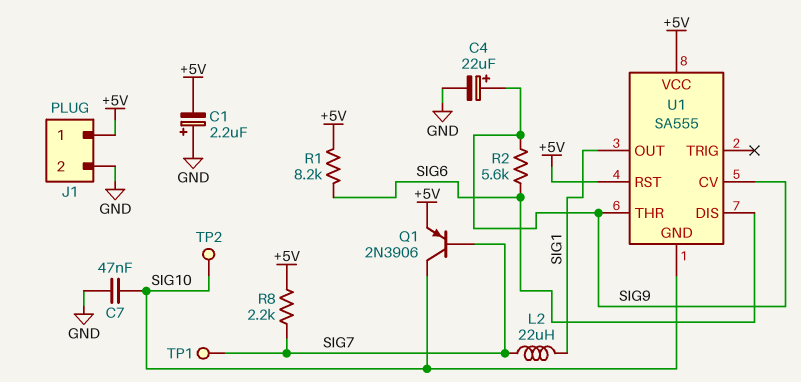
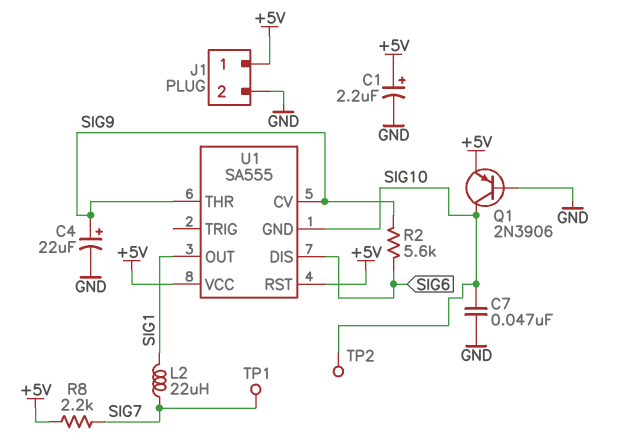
C1: 2.2uF (plus GND, minus +5V) -> 2.2uF (plus +5V, minus GND)
Q1: PNP 2N3906 (B SIG7, C SIG10, E +5V) -> PNP 2N3906 (B GND, C SIG10, E +5V)
R1: 8.2k (+5V, SIG6) -> none

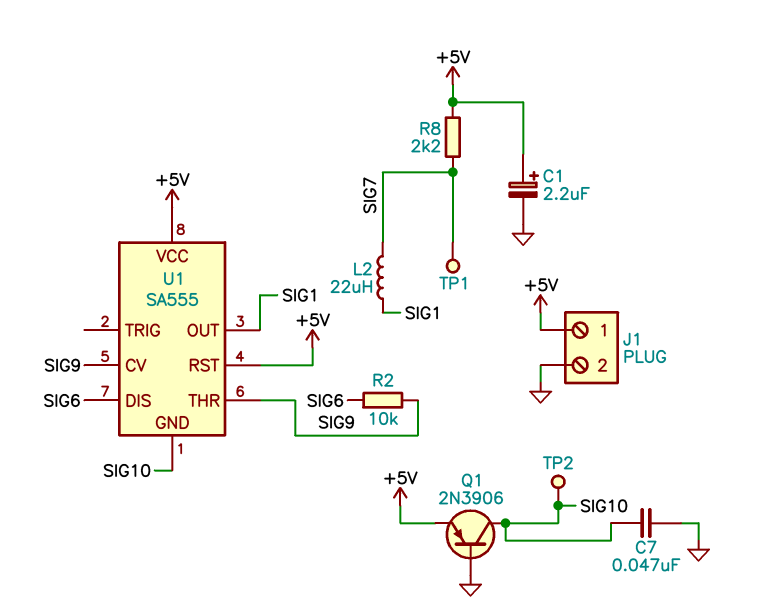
C4: 22uF (plus SIG9, minus GND) -> none
R2: 5.6k (SIG6, SIG9) -> 10k (SIG6, SIG9)

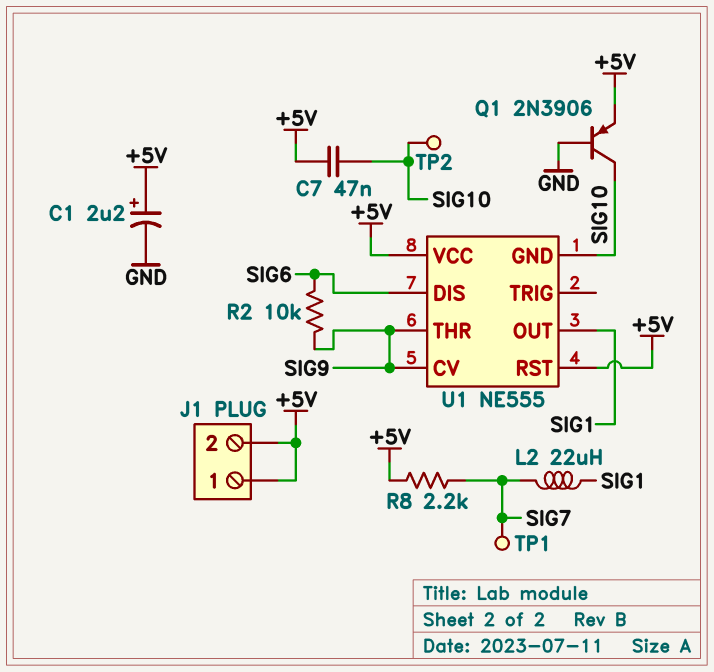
C7: 47nF (GND, SIG10) -> 47nF (+5V, SIG10)
J1 pin 2: GND -> +5V
U1: SA555 -> NE555

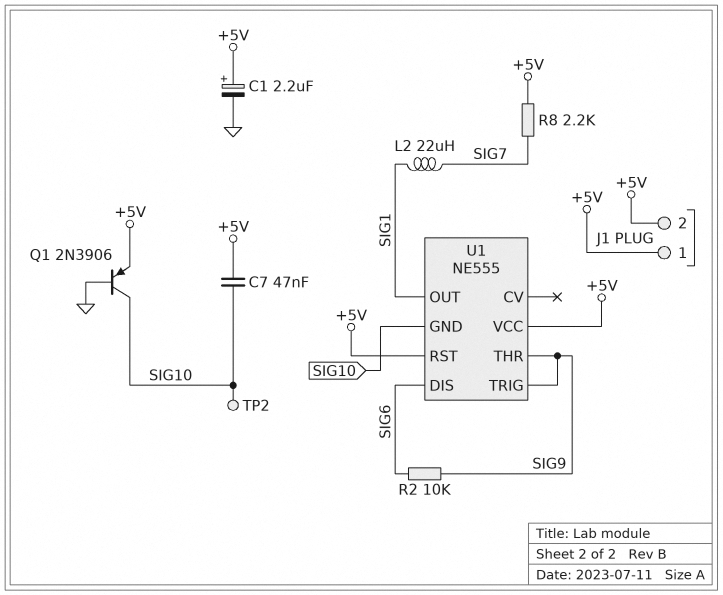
TP1: test point (SIG7) -> none
U1 pin CV: SIG9 -> none
U1 pin TRIG: none -> SIG9

